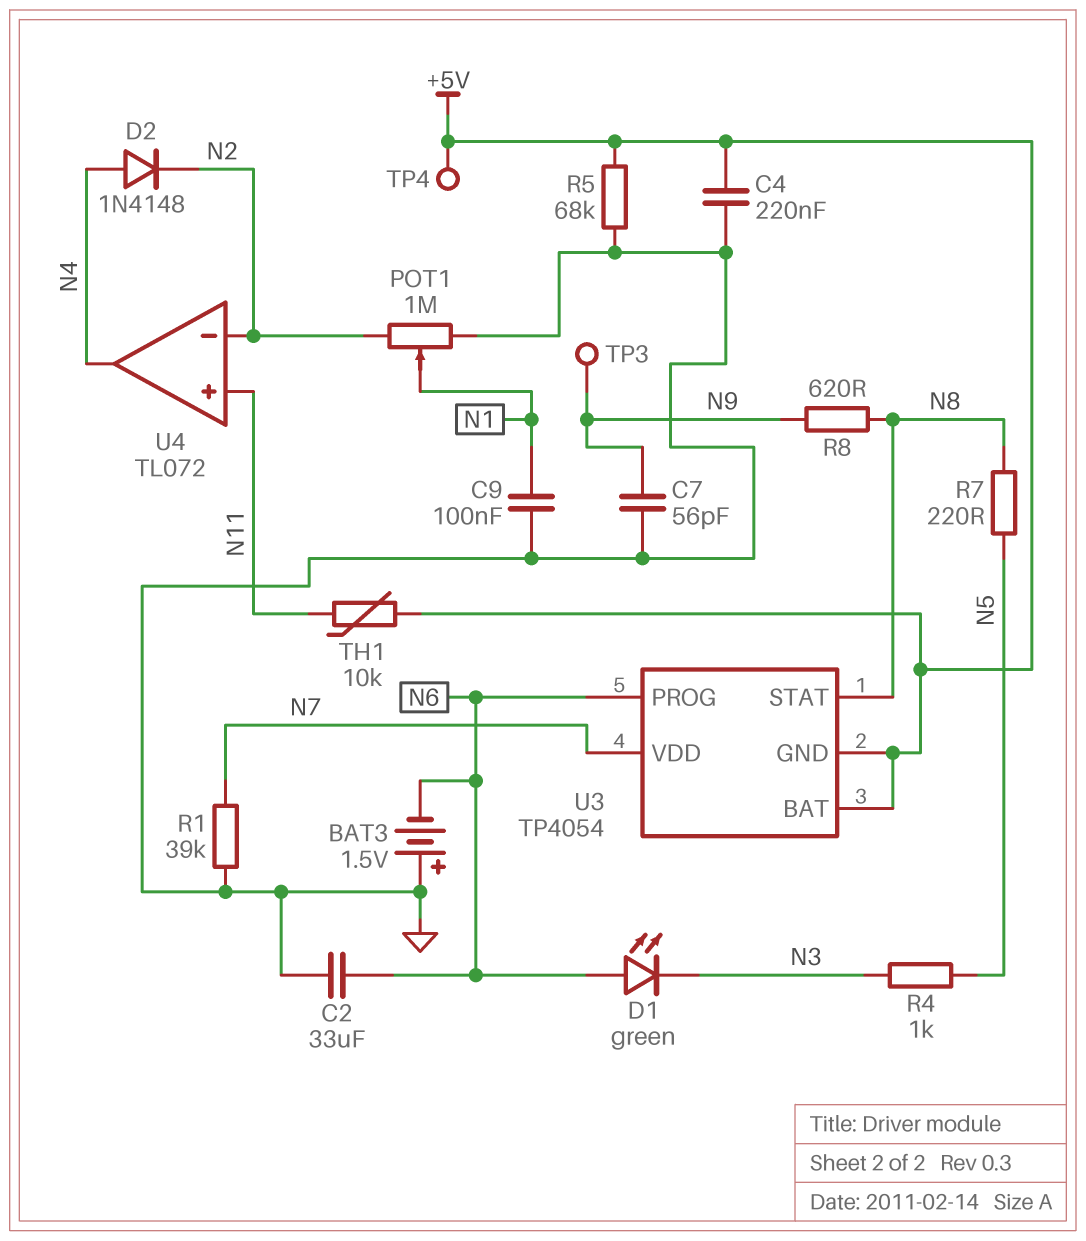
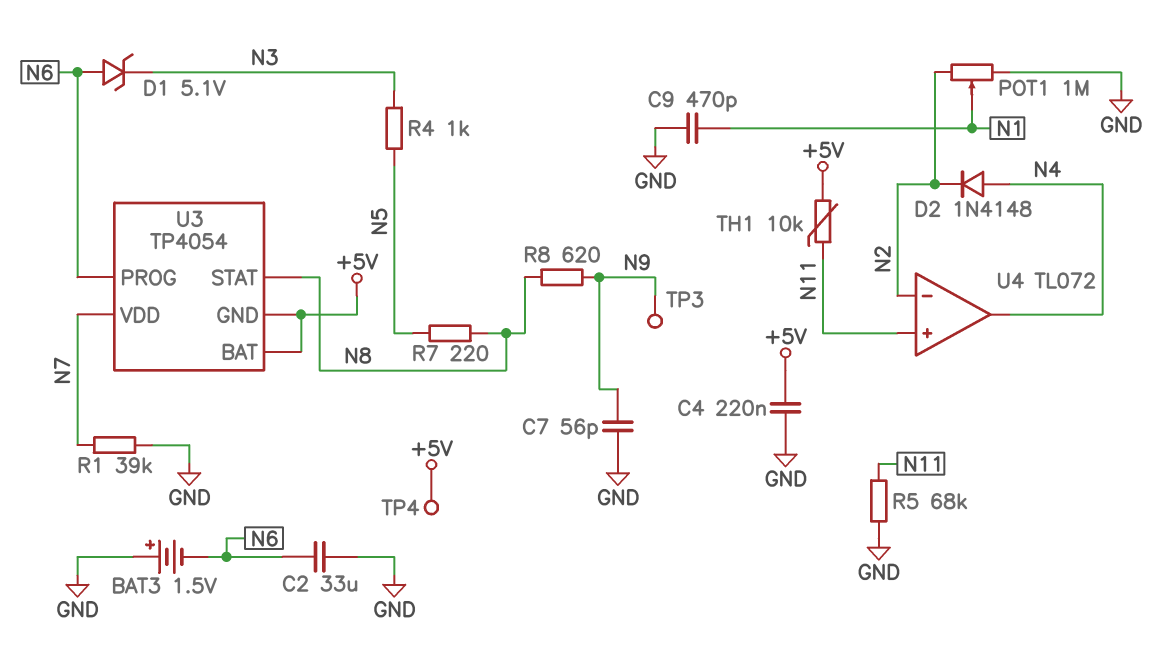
C9: 100nF (GND, N1) -> 470pF (GND, N1)
D1: LED green (A N6, K N3) -> zener 5.1V (A N6, K N3)
R5: 68k (+5V, GND) -> 68k (GND, N11)

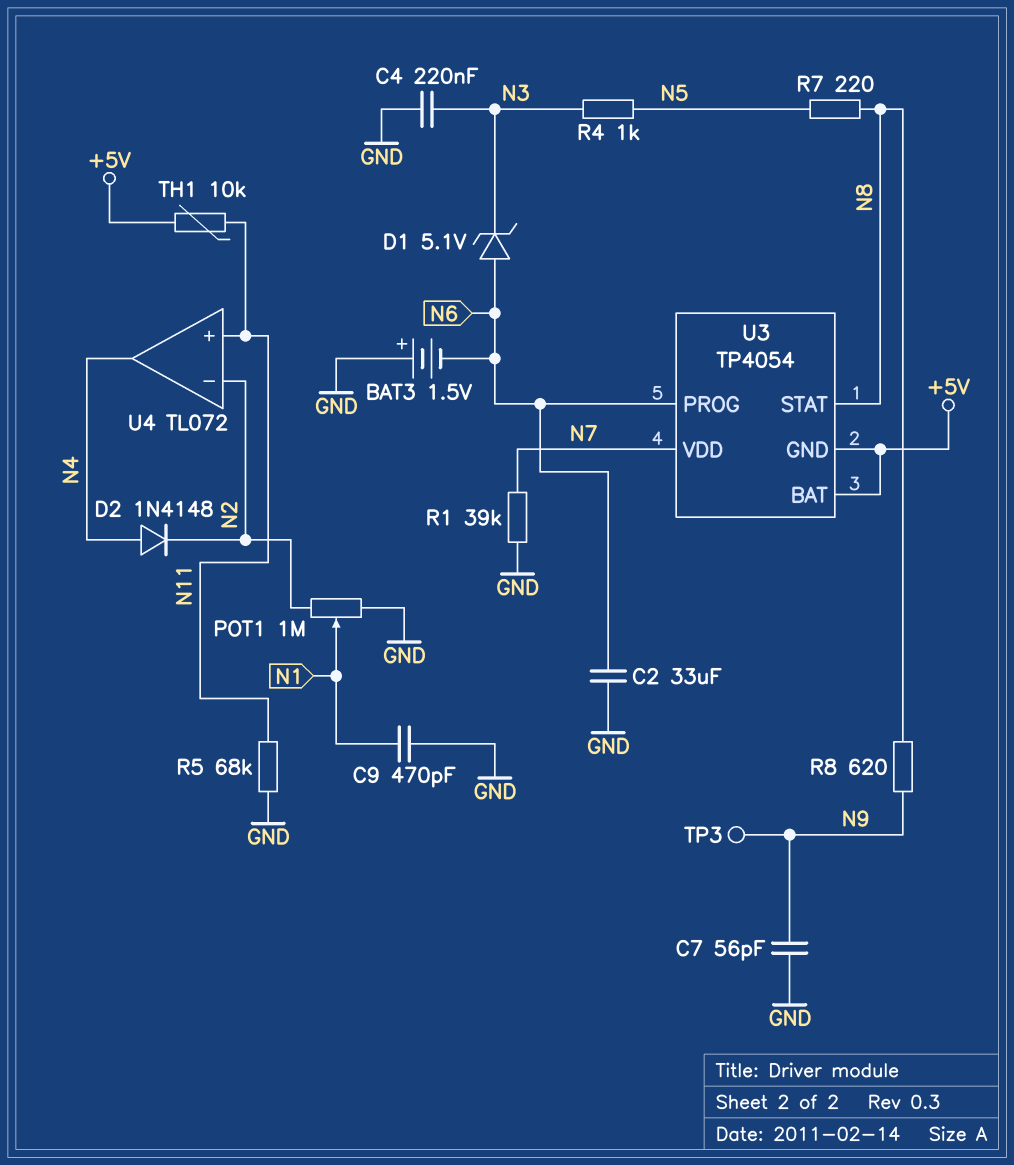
C4: 220nF (+5V, GND) -> 220nF (GND, N3)
TP4: test point (+5V) -> none

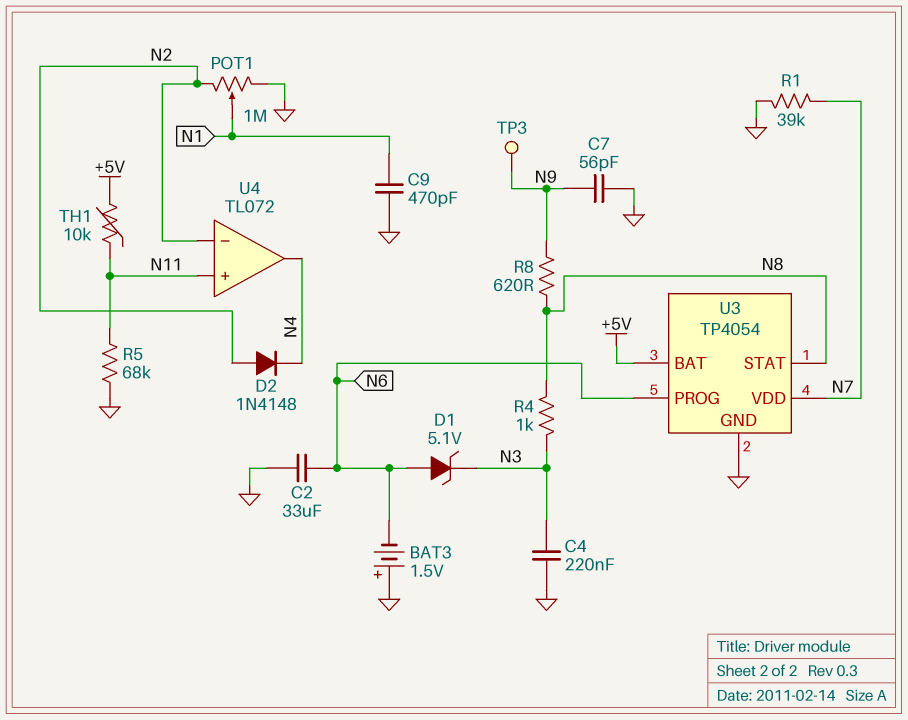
D2: diode 1N4148 (A N4, K N2) -> diode 1N4148 (A N2, K N4)
R4: 1k (N3, N5) -> 1k (N3, N8)
R7: 220 (N5, N8) -> none
U3 pin GND: +5V -> GND

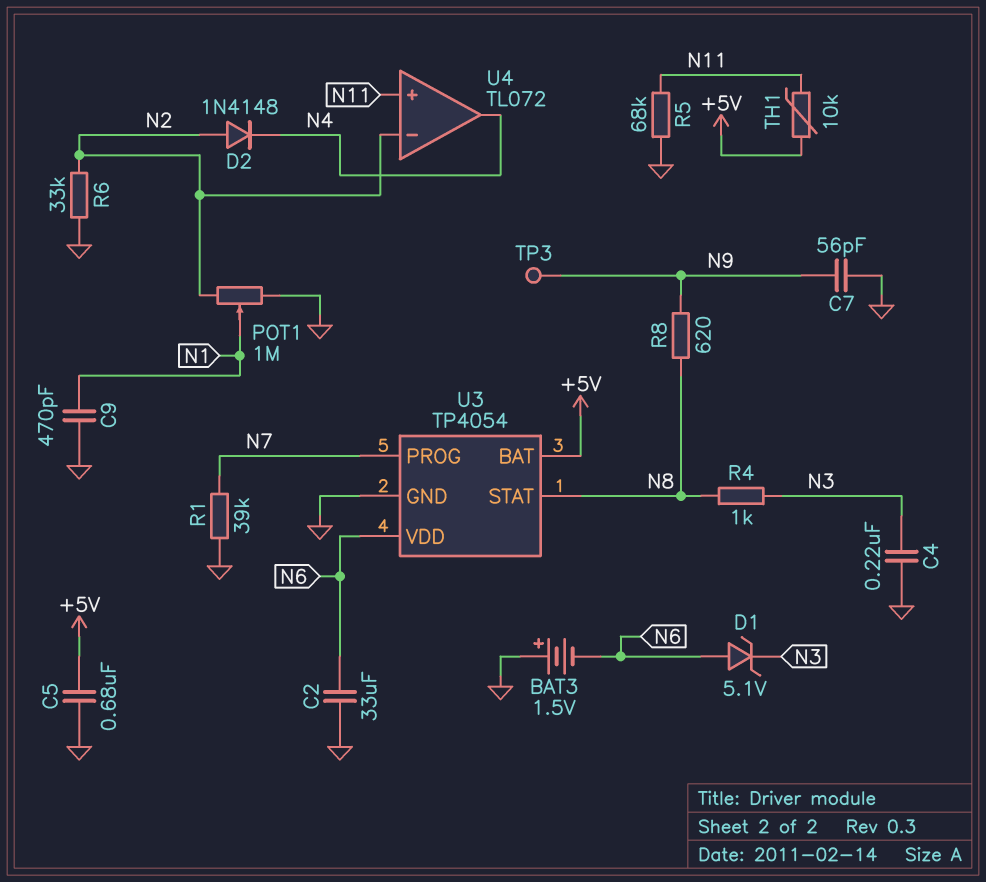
C5: none -> 680nF (+5V, GND)
R6: none -> 33k (GND, N2)
U3 pin PROG: N6 -> N7
U3 pin VDD: N7 -> N6

